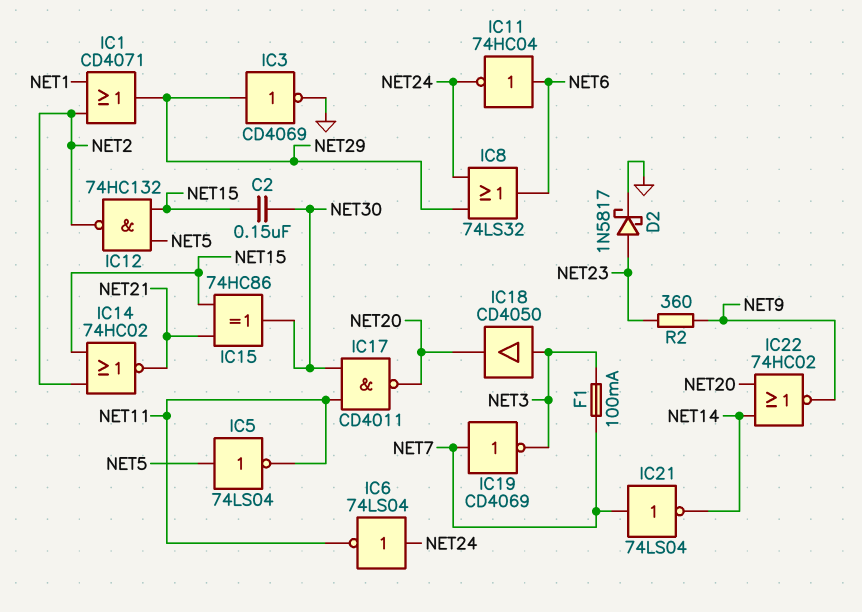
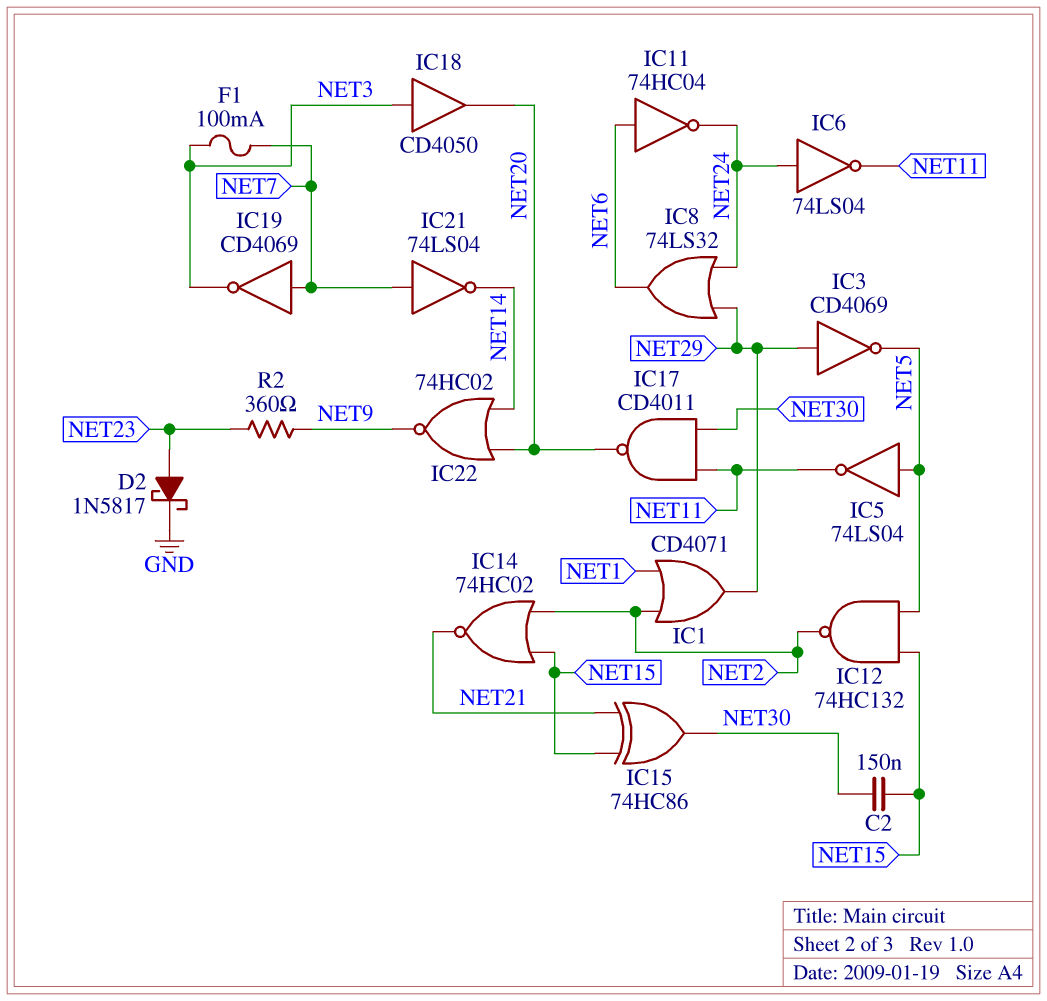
IC3: NOT CD4069 (in NET29, out GND) -> NOT CD4069 (in NET29, out NET5)

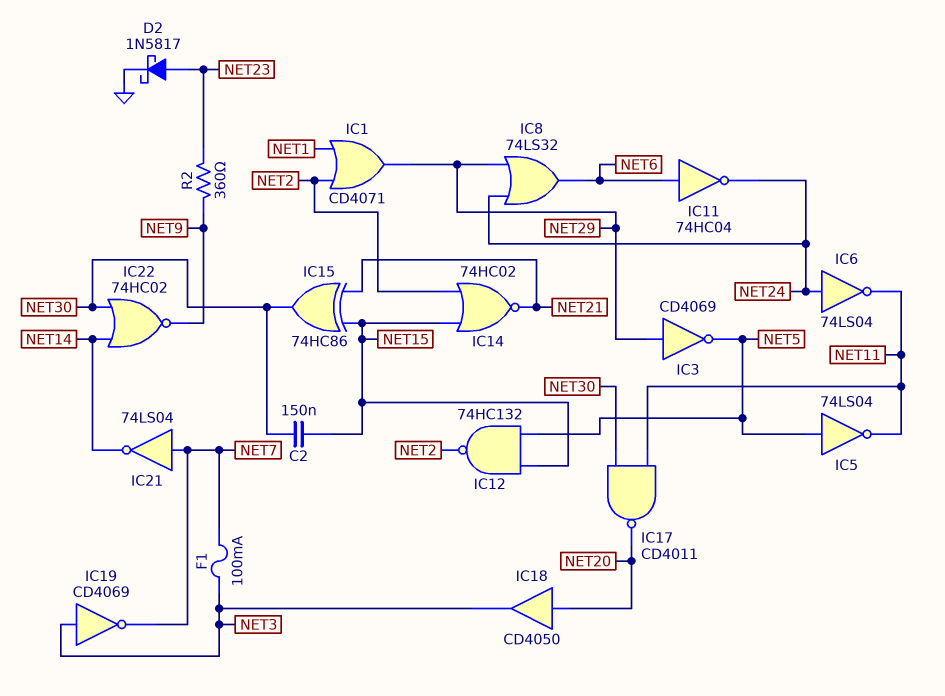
IC18: buffer CD4050 (in NET3, out NET20) -> buffer CD4050 (in NET20, out NET3)
IC19: NOT CD4069 (in NET7, out NET3) -> NOT CD4069 (in NET3, out NET7)
IC22: NOR 74HC02 (in NET14, in NET20, out NET9) -> NOR 74HC02 (in NET14, in NET30, out NET9)

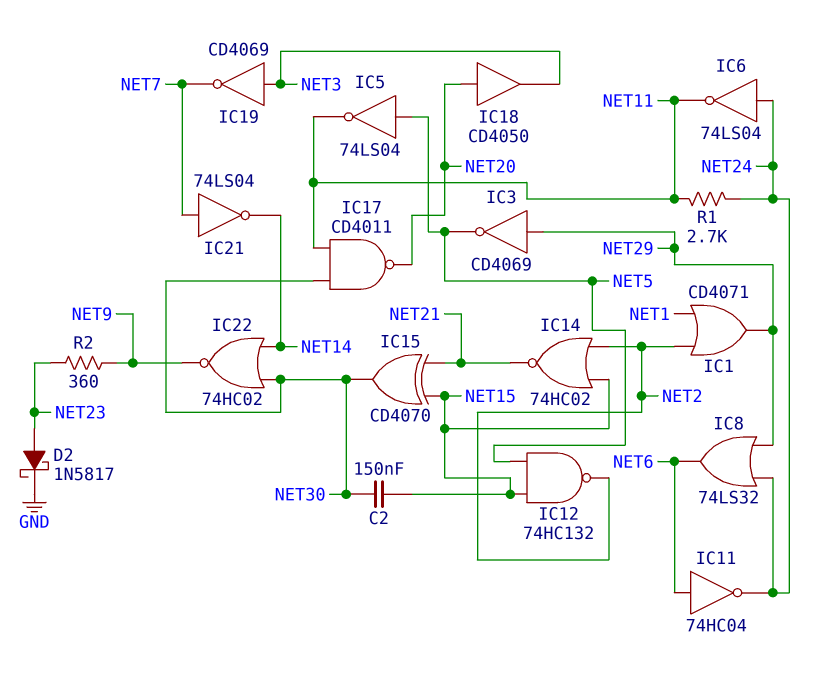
F1: 100mA (NET3, NET7) -> none
IC15: XOR 74HC86 (in NET15, in NET21, out NET30) -> XOR CD4070 (in NET15, in NET21, out NET30)
R1: none -> 2.7k (NET11, NET24)

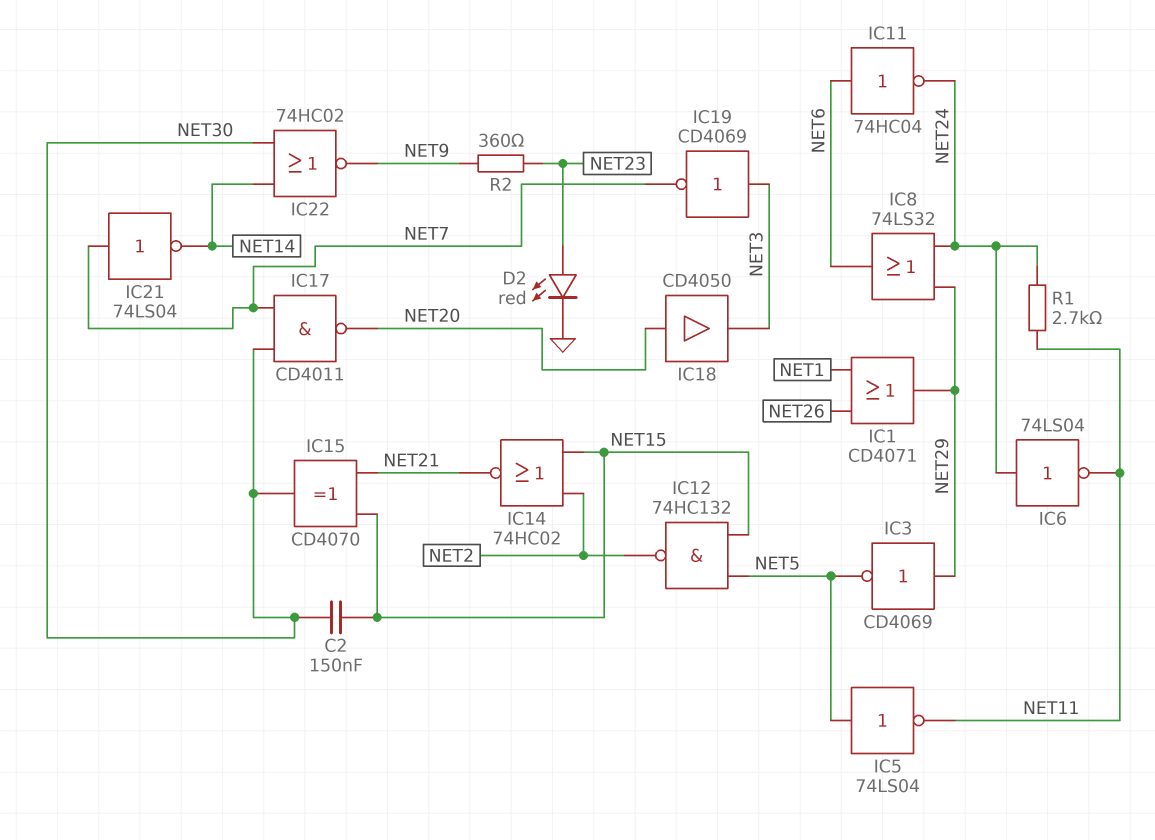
D2: schottky 1N5817 (A NET23, K GND) -> LED red (A NET23, K GND)
IC1: OR CD4071 (in NET1, in NET2, out NET29) -> OR CD4071 (in NET1, in NET26, out NET29)
IC17: NAND CD4011 (in NET11, in NET30, out NET20) -> NAND CD4011 (in NET7, in NET30, out NET20)

